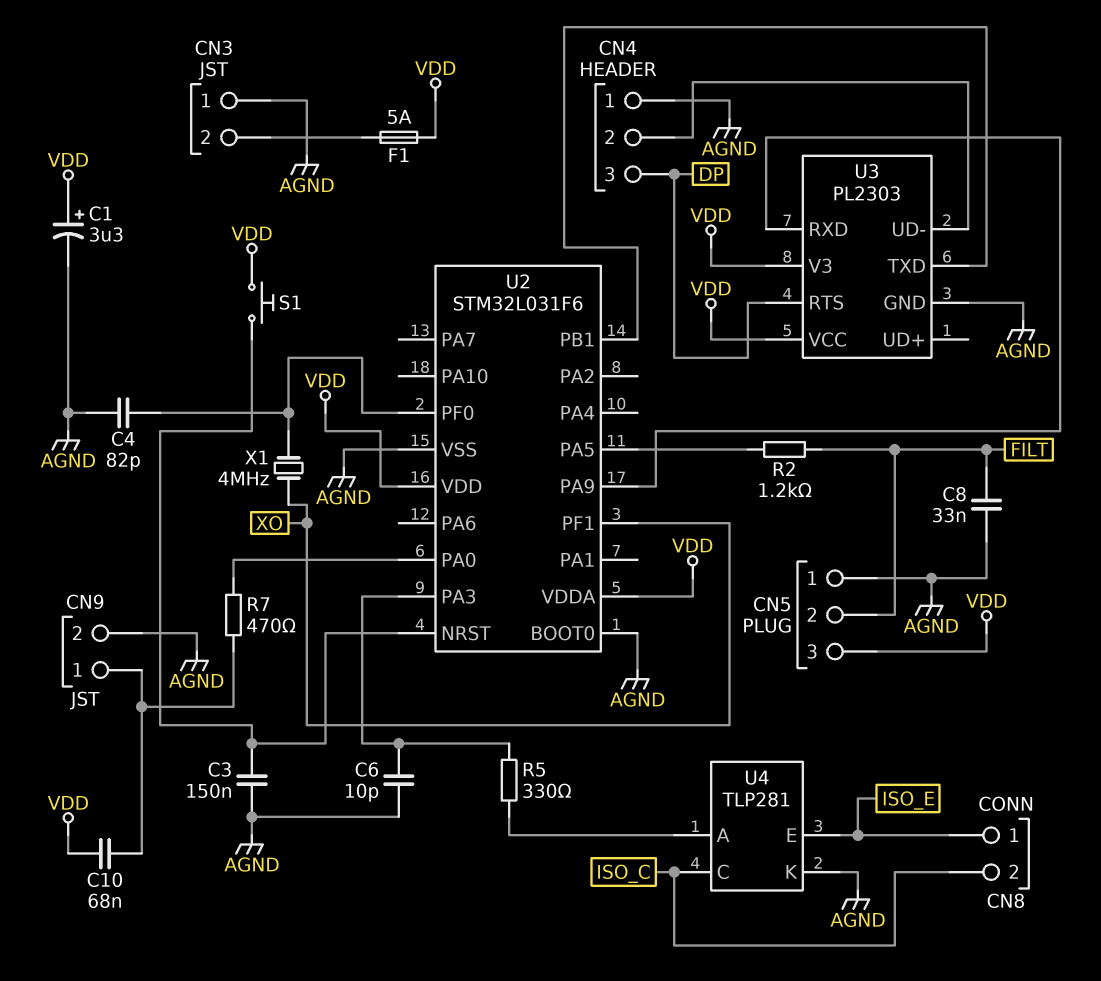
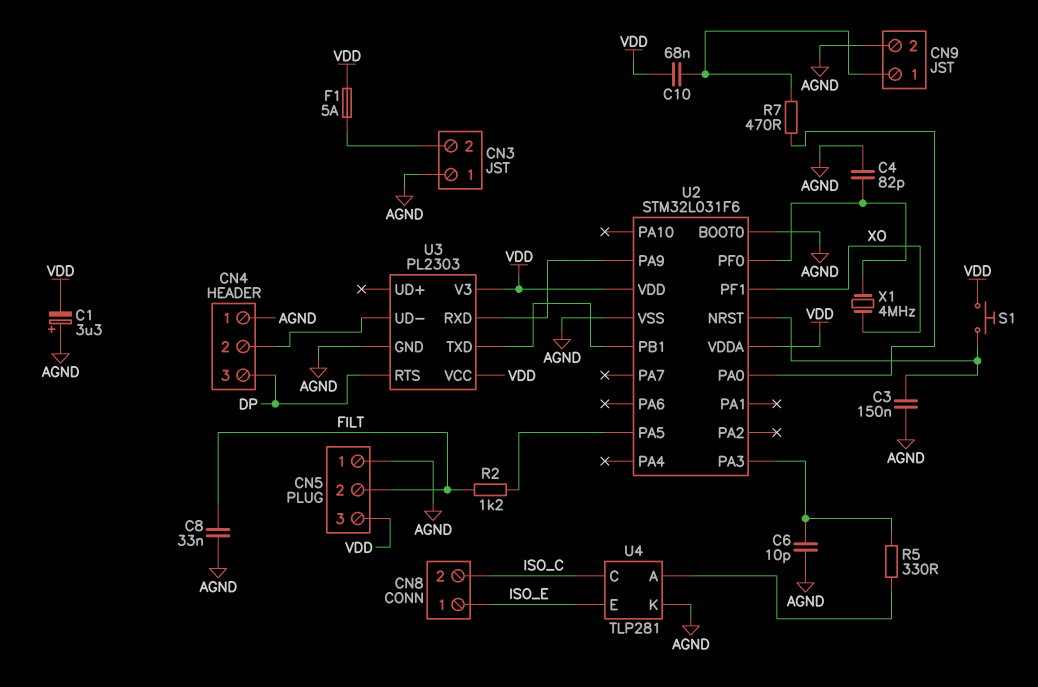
C1: 3.3uF (plus VDD, minus AGND) -> 3.3uF (plus AGND, minus VDD)

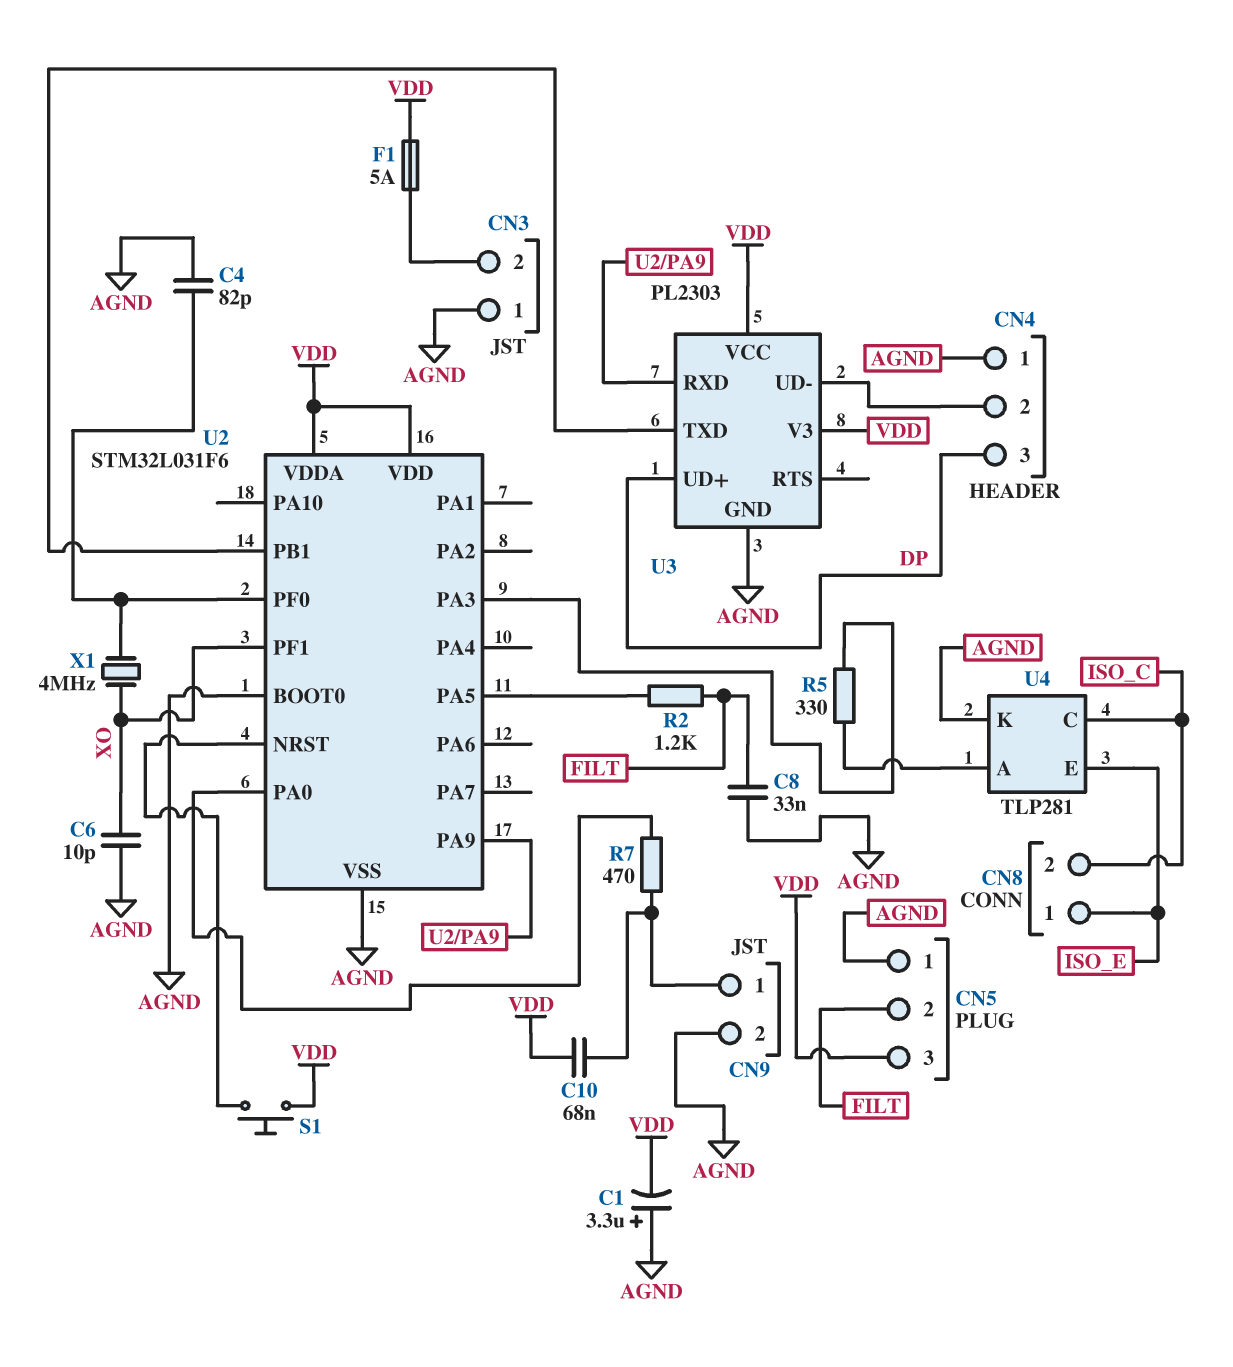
C3: 150nF (AGND, U2/NRST) -> none
C6: 10pF (AGND, U2/PA3) -> 10pF (AGND, XO)
U3 pin RTS: DP -> none
U3 pin UD+: none -> DP

